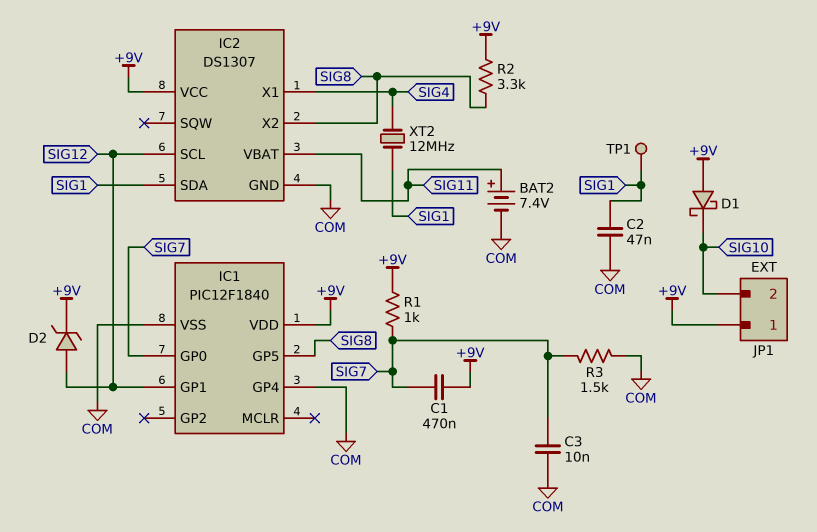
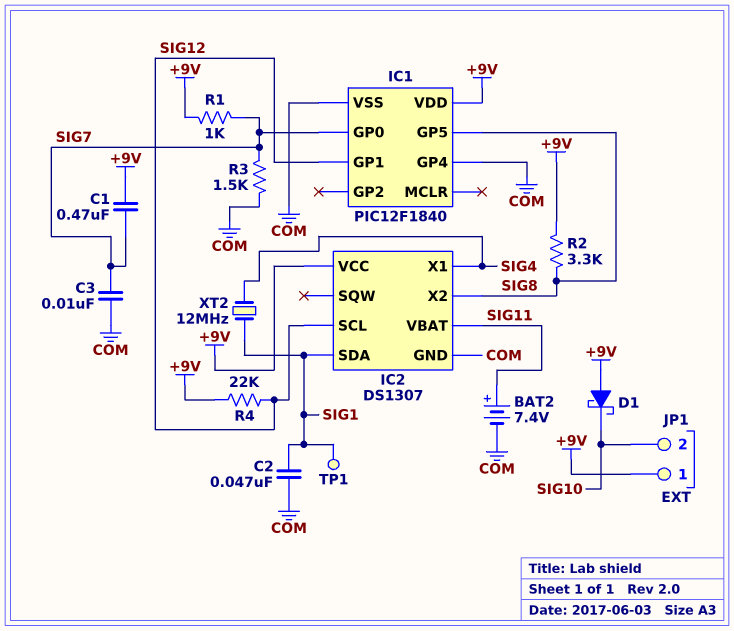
D2: zener (A SIG12, K +9V) -> none
R4: none -> 22k (+9V, SIG12)

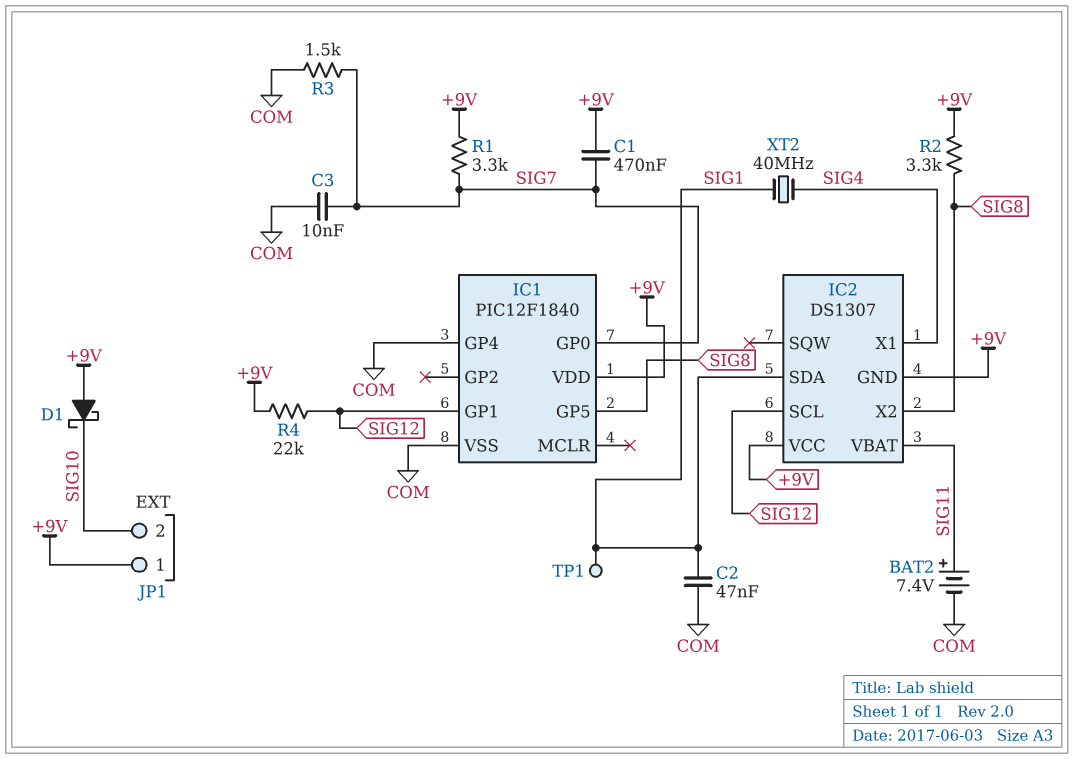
IC2 pin GND: COM -> +9V
R1: 1k (+9V, SIG7) -> 3.3k (+9V, SIG7)
XT2: 12MHz (SIG1, SIG4) -> 40MHz (SIG1, SIG4)

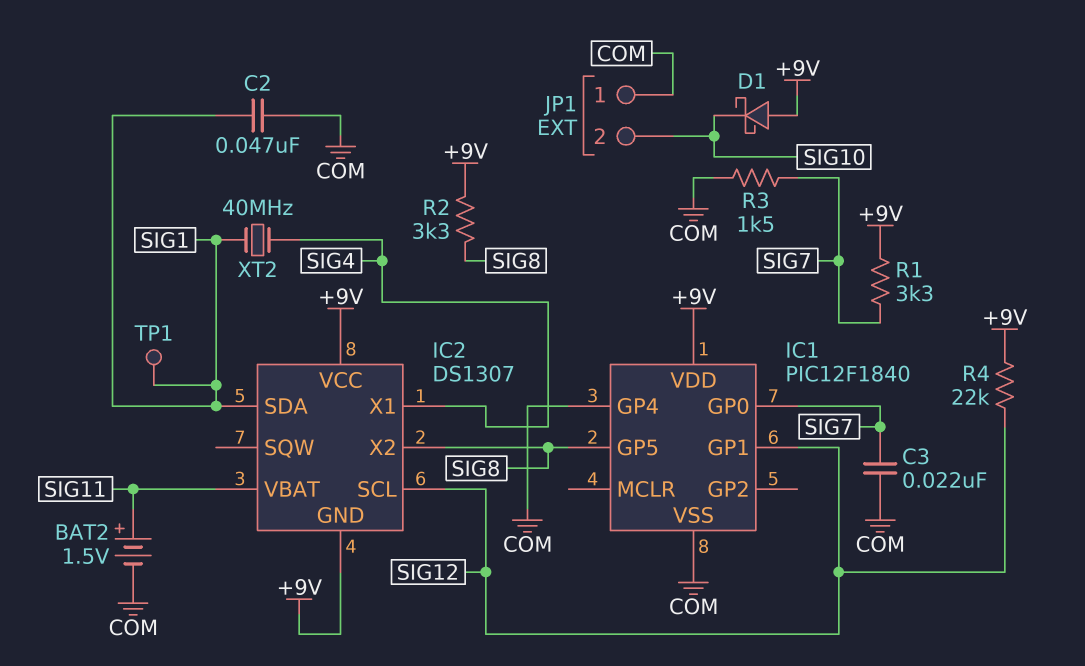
BAT2: 7.4V (plus SIG11, minus COM) -> 1.5V (plus SIG11, minus COM)
C1: 470nF (+9V, SIG7) -> none
C3: 10nF (COM, SIG7) -> 22nF (COM, SIG7)
JP1 pin 1: +9V -> COM

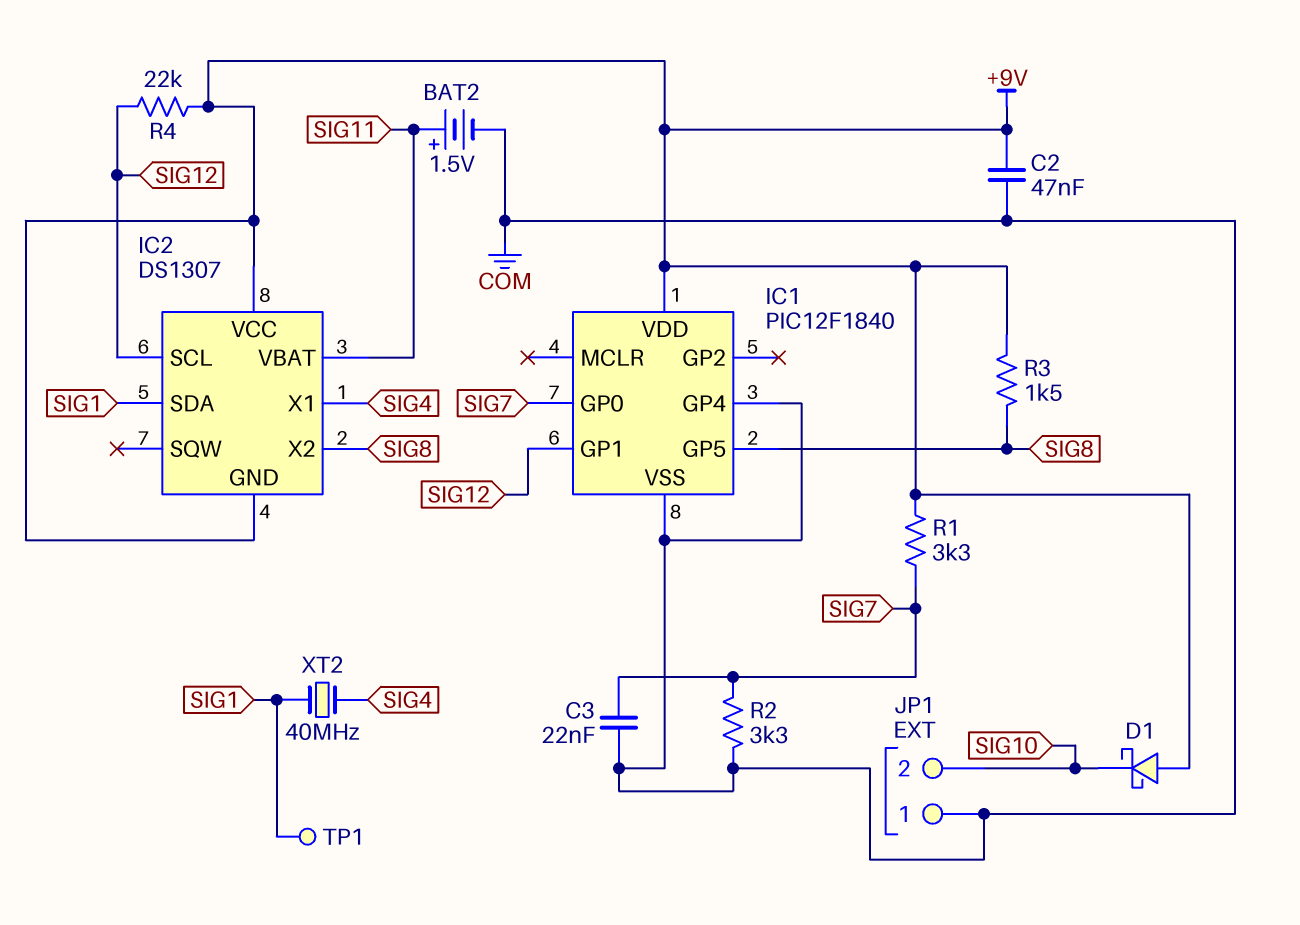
C2: 47nF (COM, SIG1) -> 47nF (+9V, COM)
R2: 3.3k (+9V, SIG8) -> 3.3k (COM, SIG7)
R3: 1.5k (COM, SIG7) -> 1.5k (+9V, SIG8)

